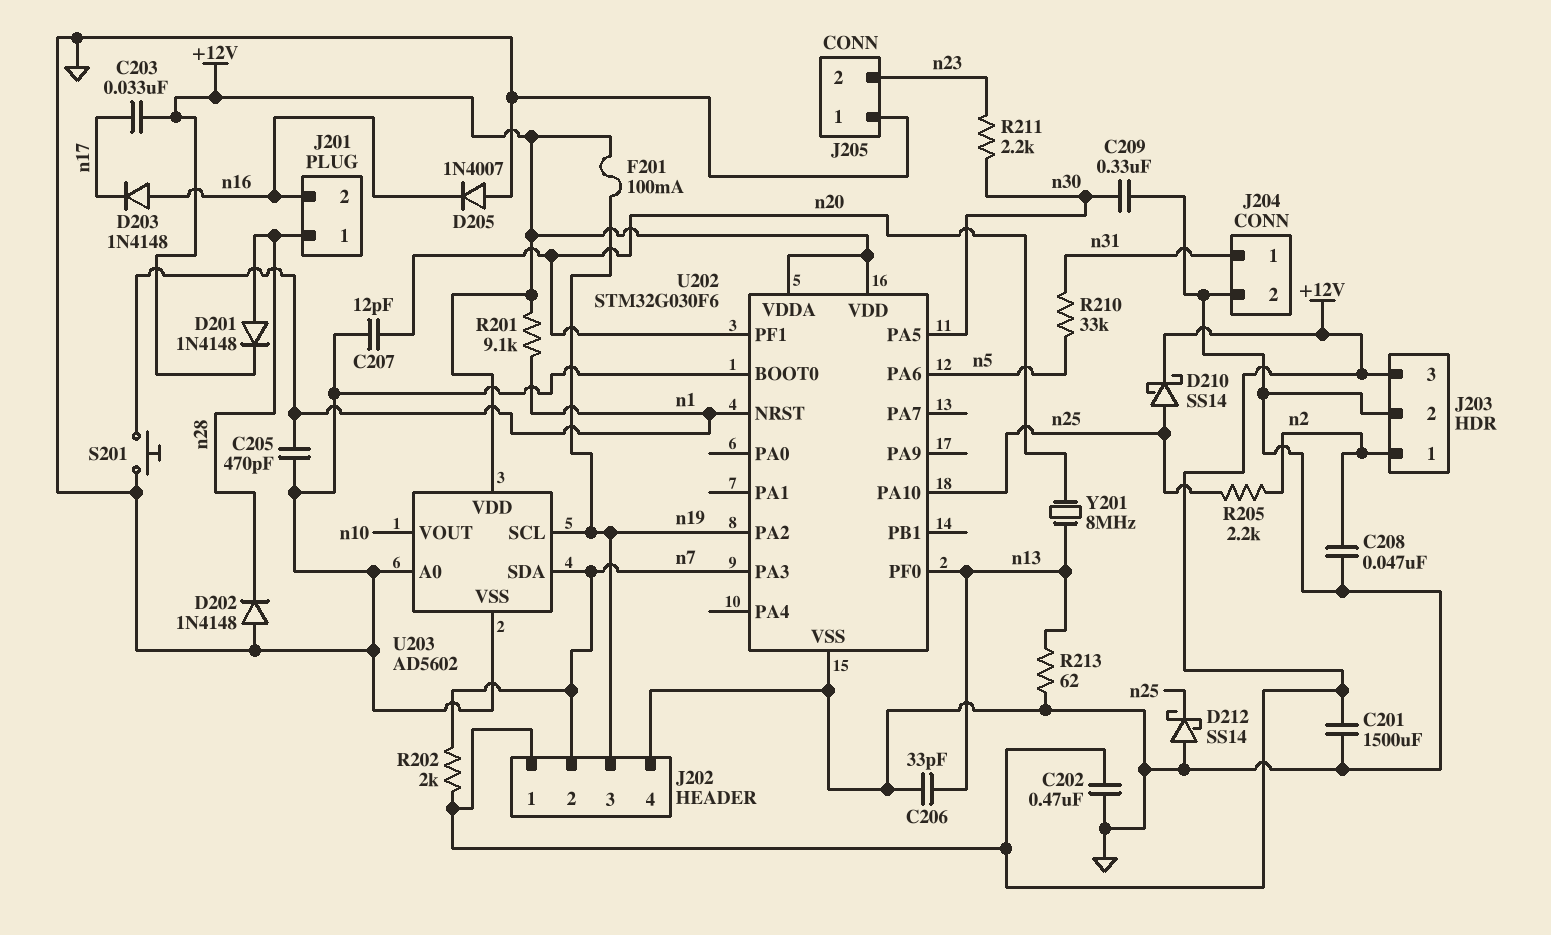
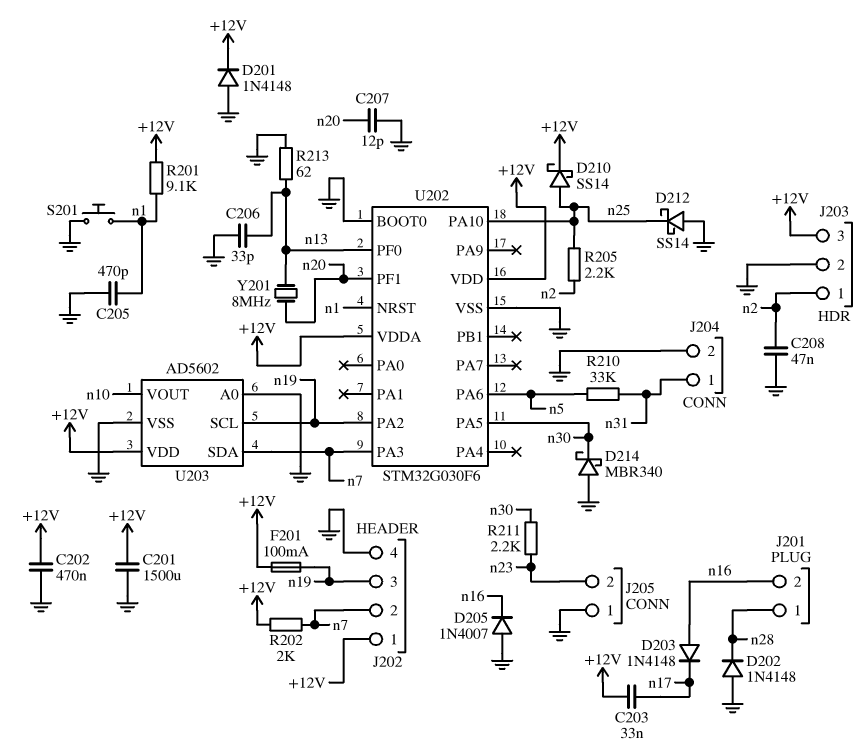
C209: 330nF (GND, n30) -> none
D201: diode 1N4148 (A n28, K +12V) -> diode 1N4148 (A GND, K +12V)
D214: none -> schottky MBR340 (A GND, K n30)

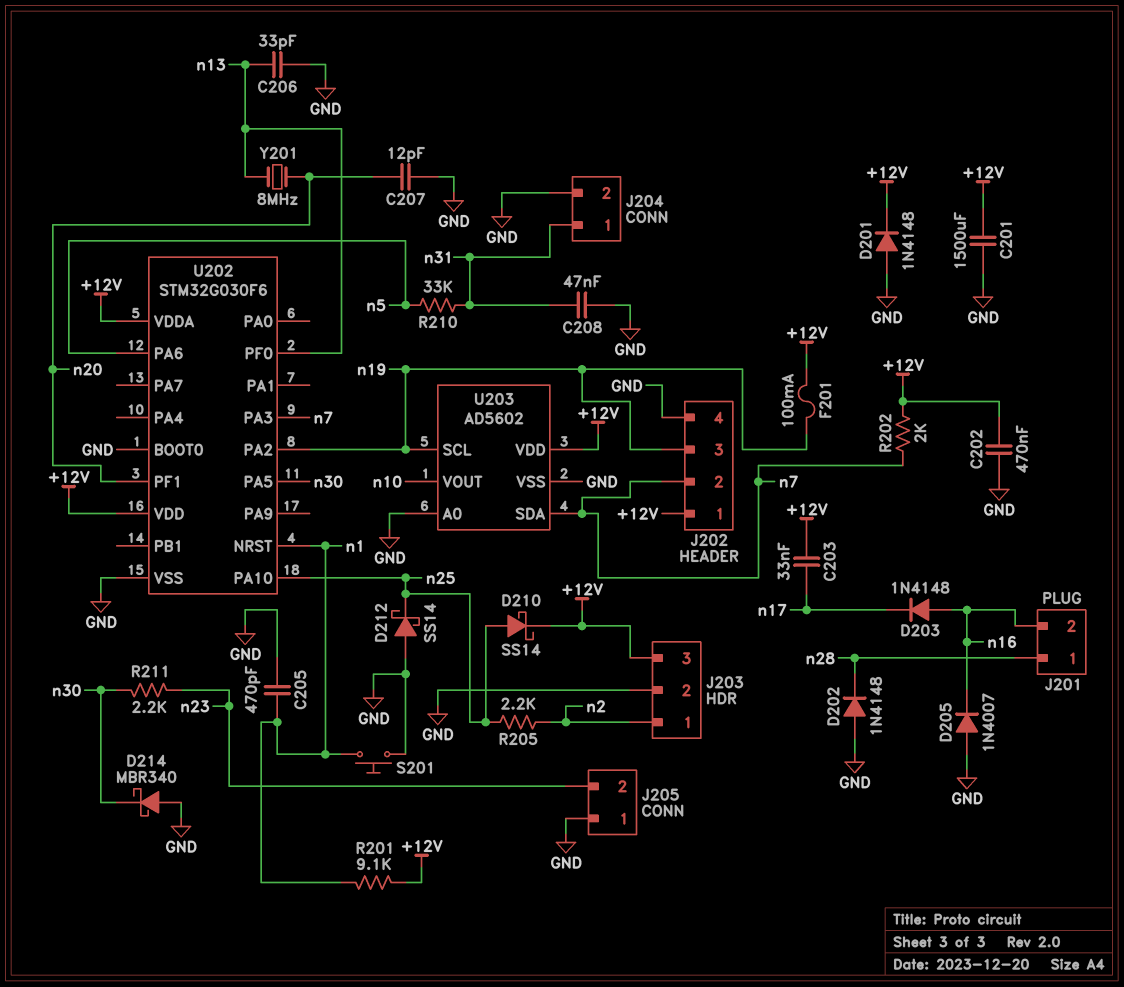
C208: 47nF (GND, n2) -> 47nF (GND, n31)
R213: 62 (GND, n13) -> none

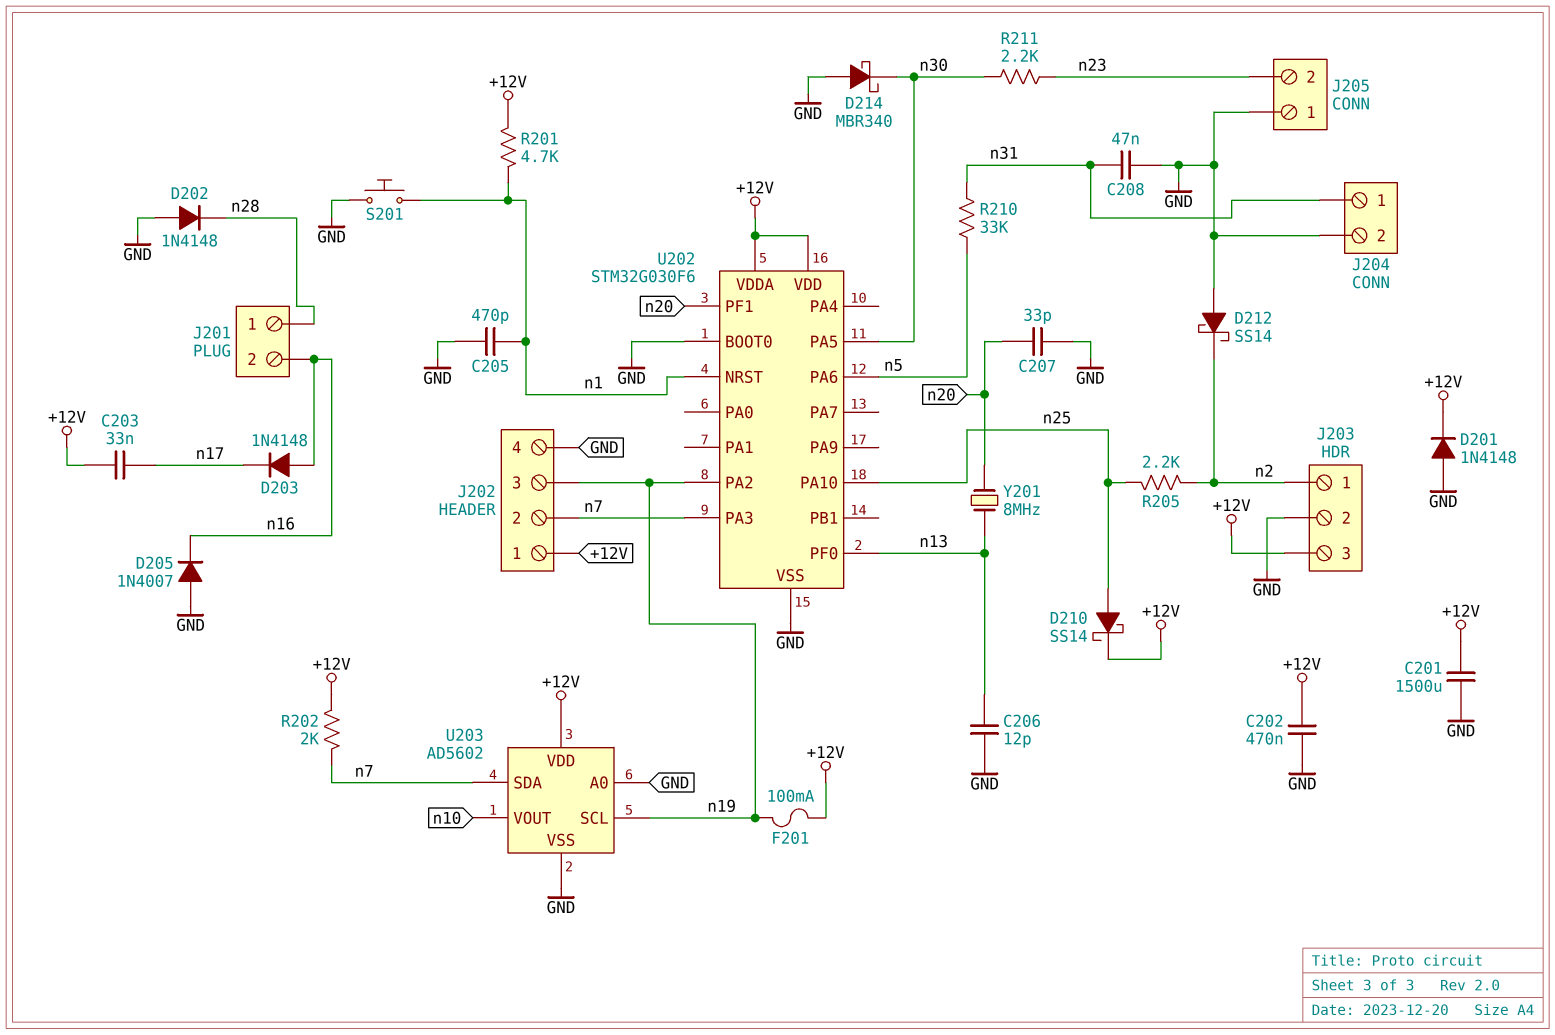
C206: 33pF (GND, n13) -> 12pF (GND, n13)
C207: 12pF (GND, n20) -> 33pF (GND, n20)
D212: schottky SS14 (A GND, K n25) -> schottky SS14 (A GND, K n2)
R201: 9.1k (+12V, n1) -> 4.7k (+12V, n1)

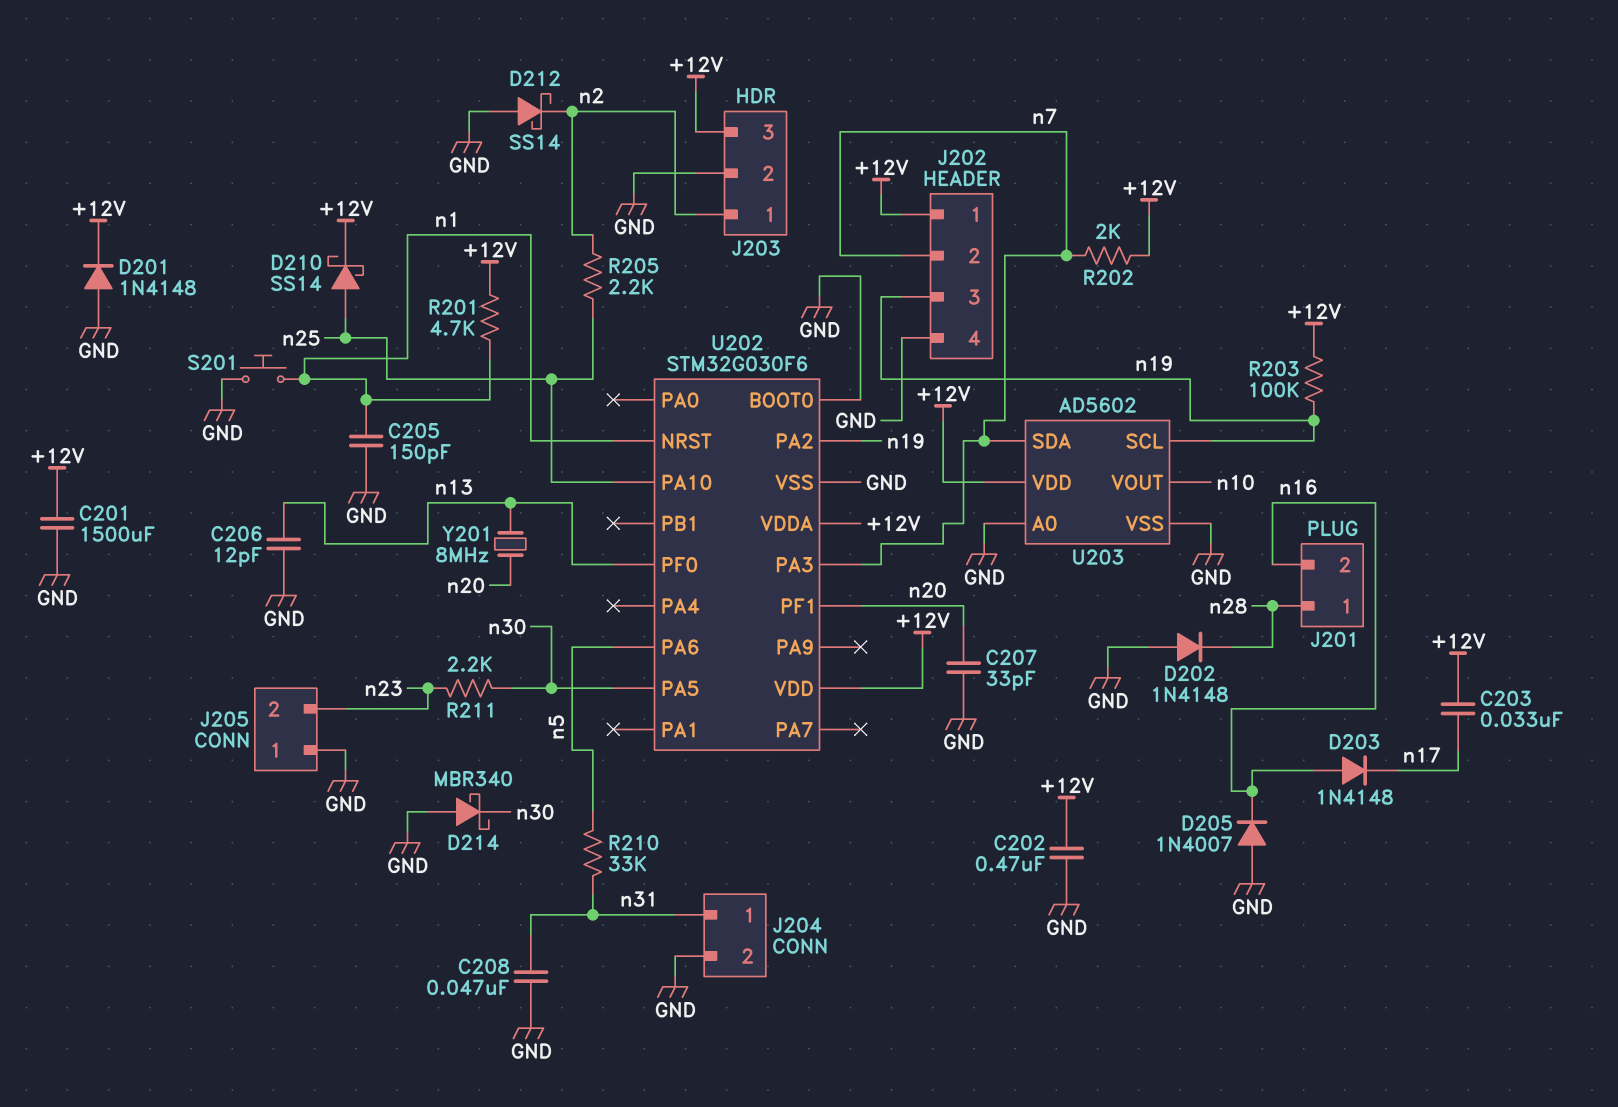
C205: 470pF (GND, n1) -> 150pF (GND, n1)
F201: 100mA (+12V, n19) -> none
R203: none -> 100k (+12V, n19)

